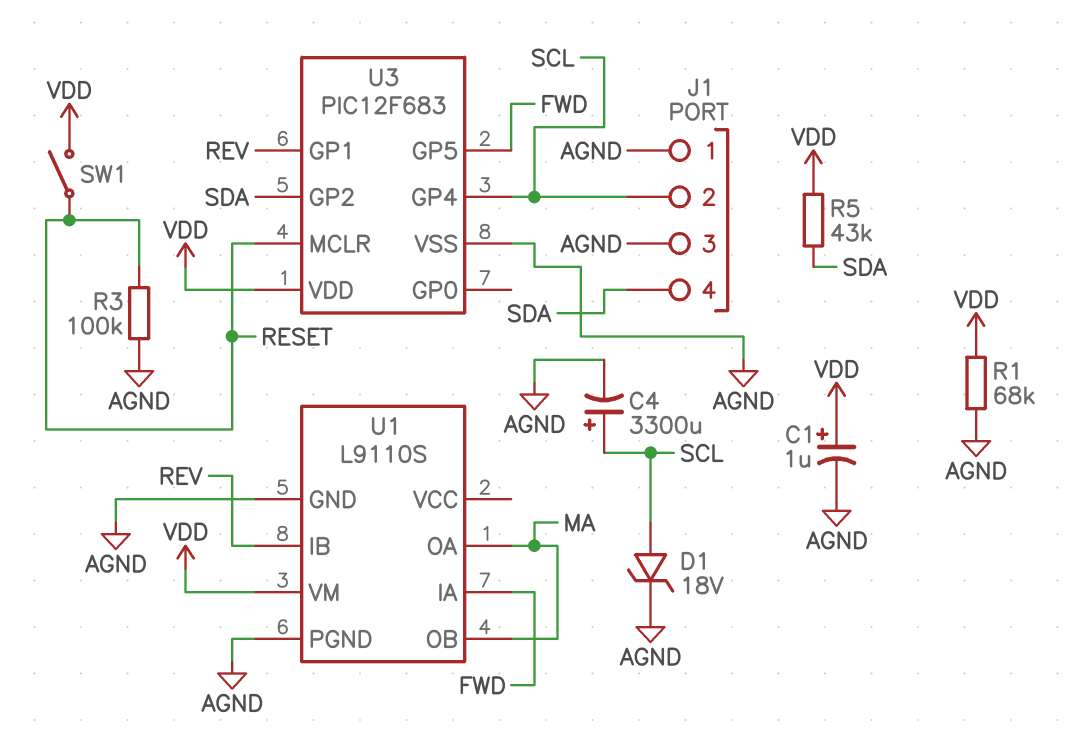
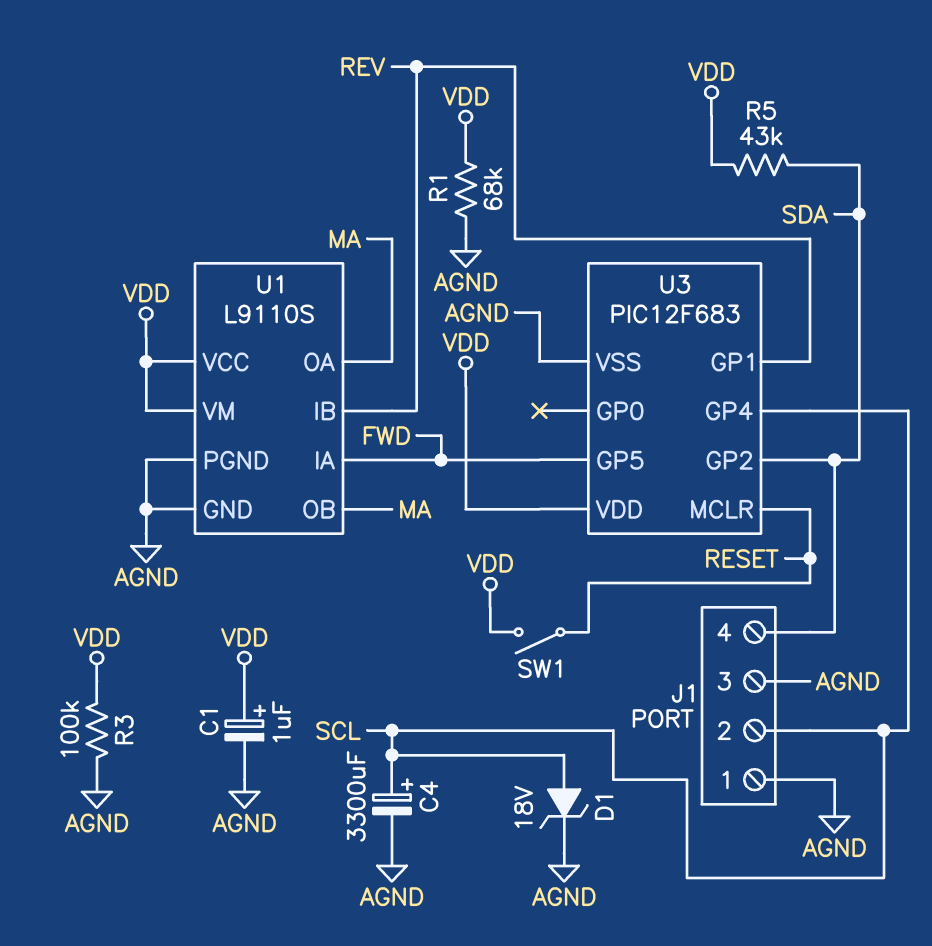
R3: 100k (AGND, RESET) -> 100k (AGND, VDD)
U1 pin VCC: none -> VDD

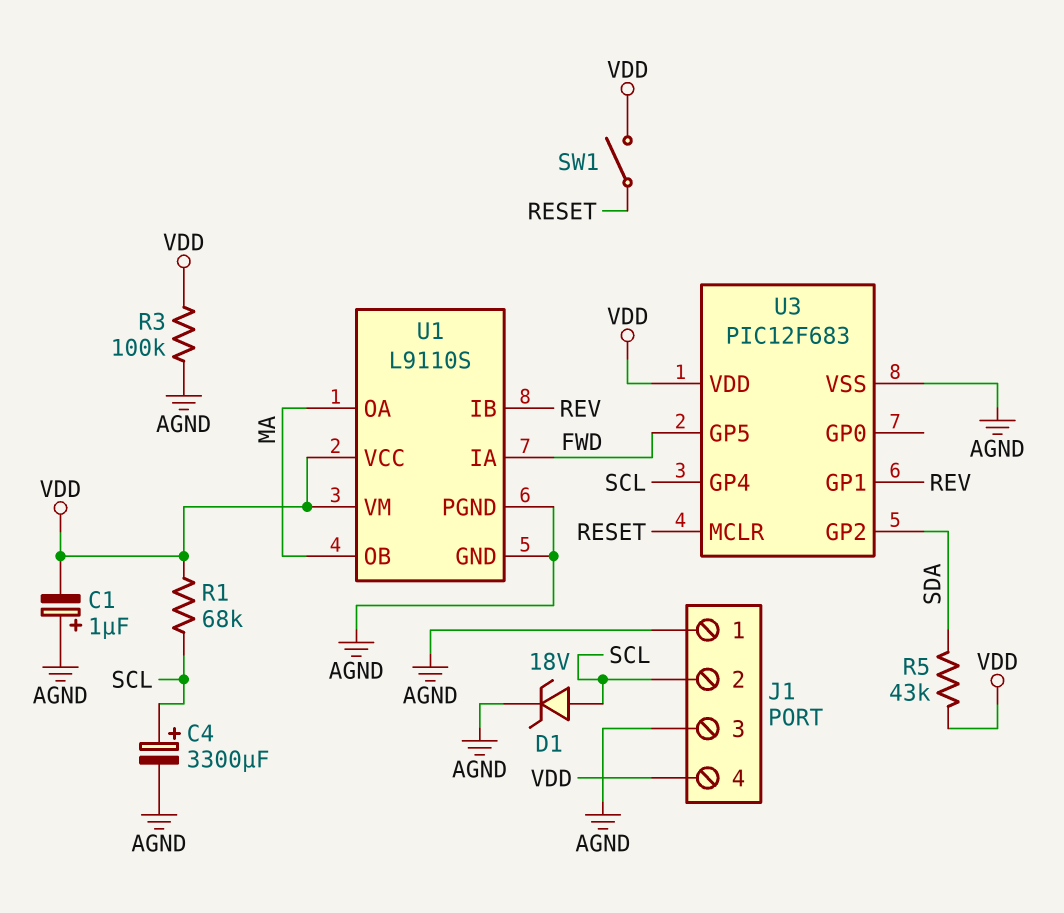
C1: 1uF (plus VDD, minus AGND) -> 1uF (plus AGND, minus VDD)
J1 pin 4: SDA -> VDD
R1: 68k (AGND, VDD) -> 68k (SCL, VDD)

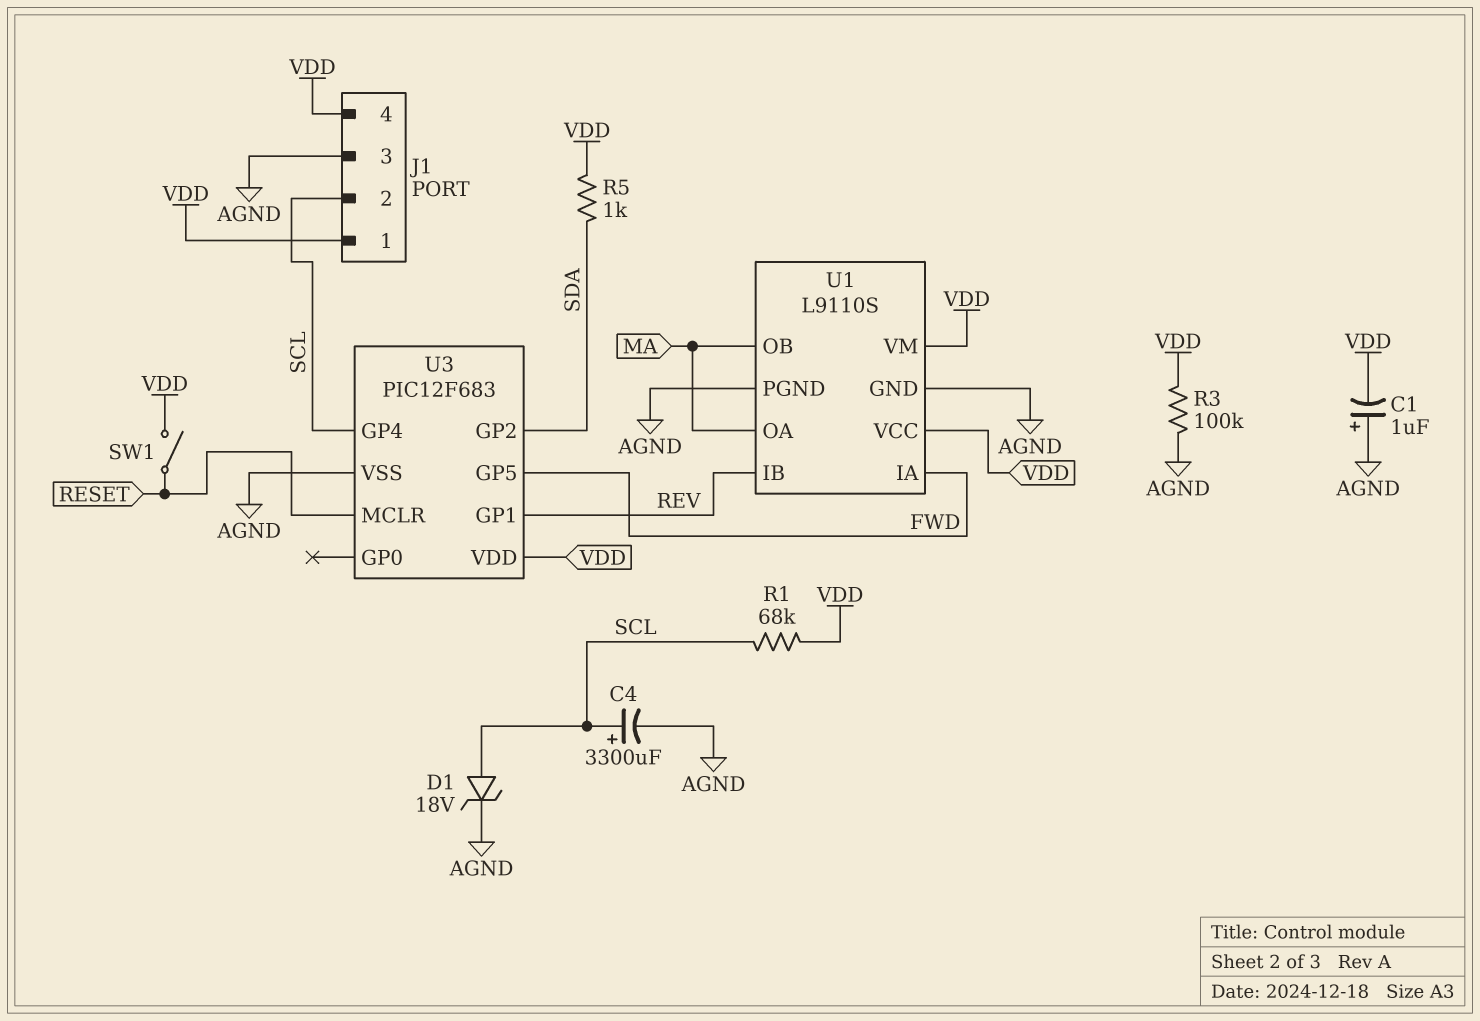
J1 pin 1: AGND -> VDD
R5: 43k (SDA, VDD) -> 1k (SDA, VDD)

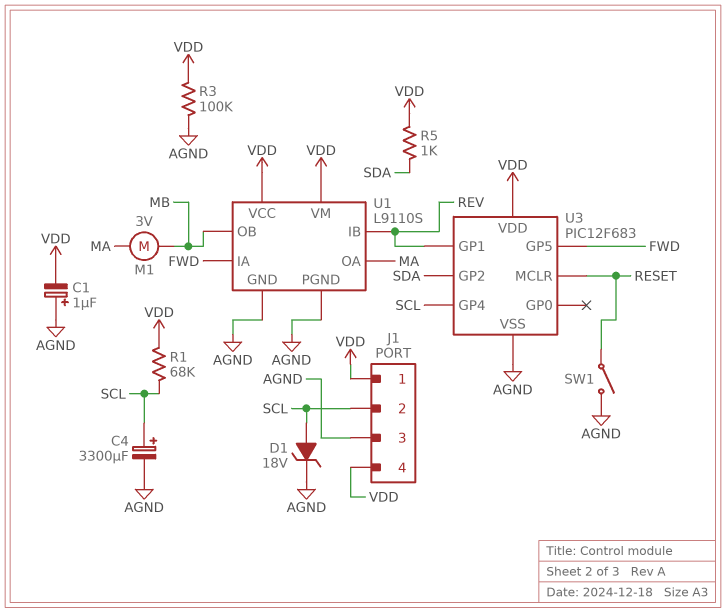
M1: none -> motor 3V (MA, MB)
SW1: switch (RESET, VDD) -> switch (AGND, RESET)
U1 pin OB: MA -> MB

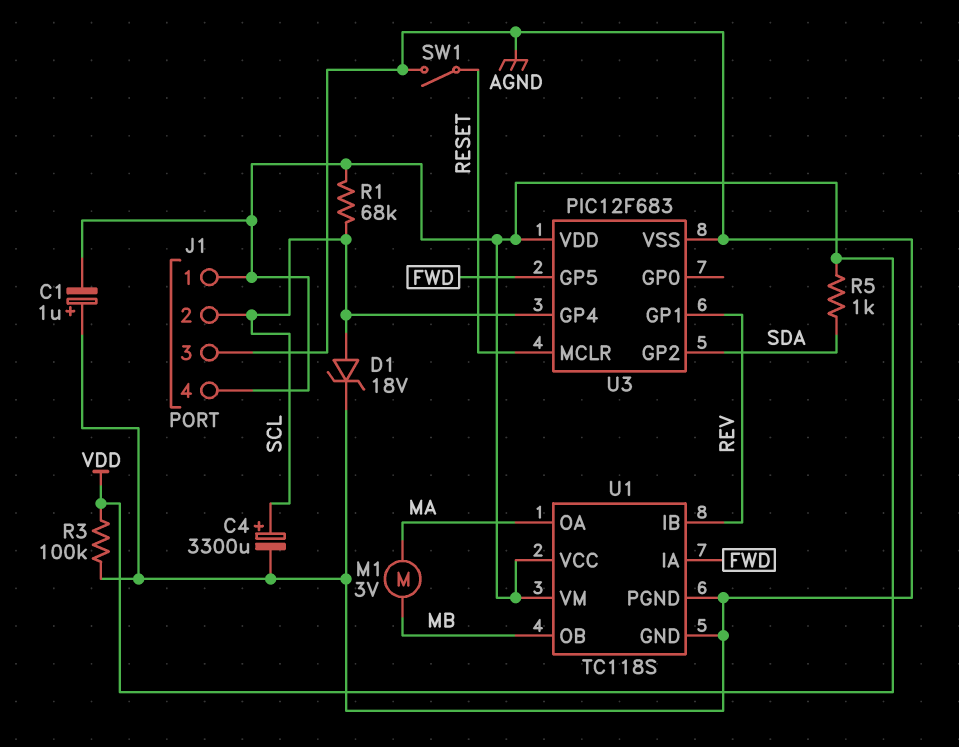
U1: L9110S -> TC118S

